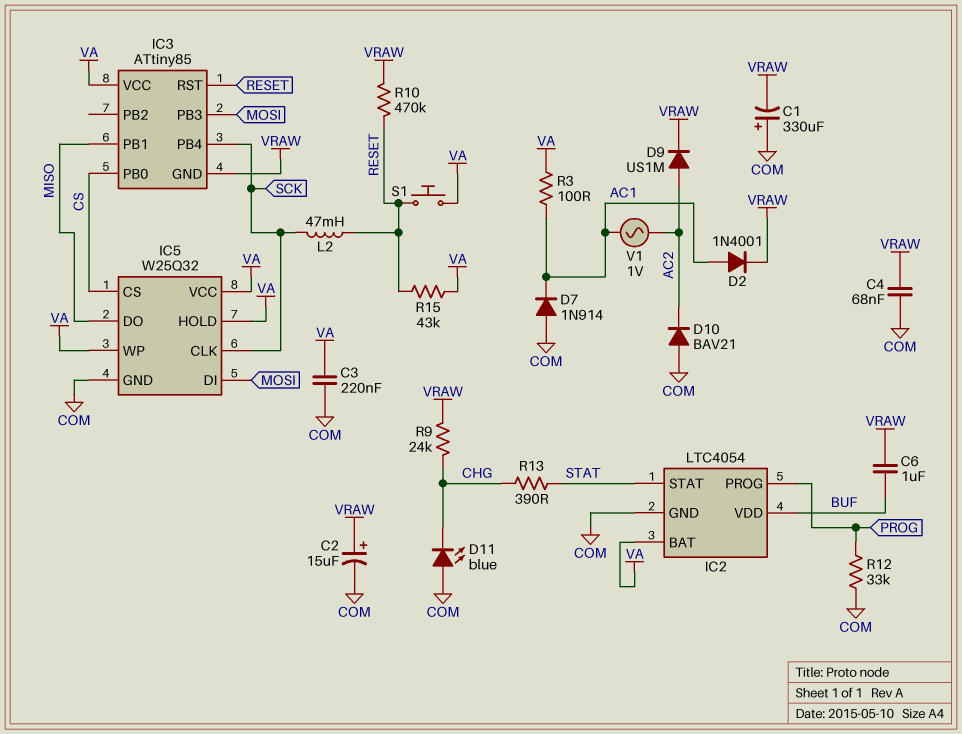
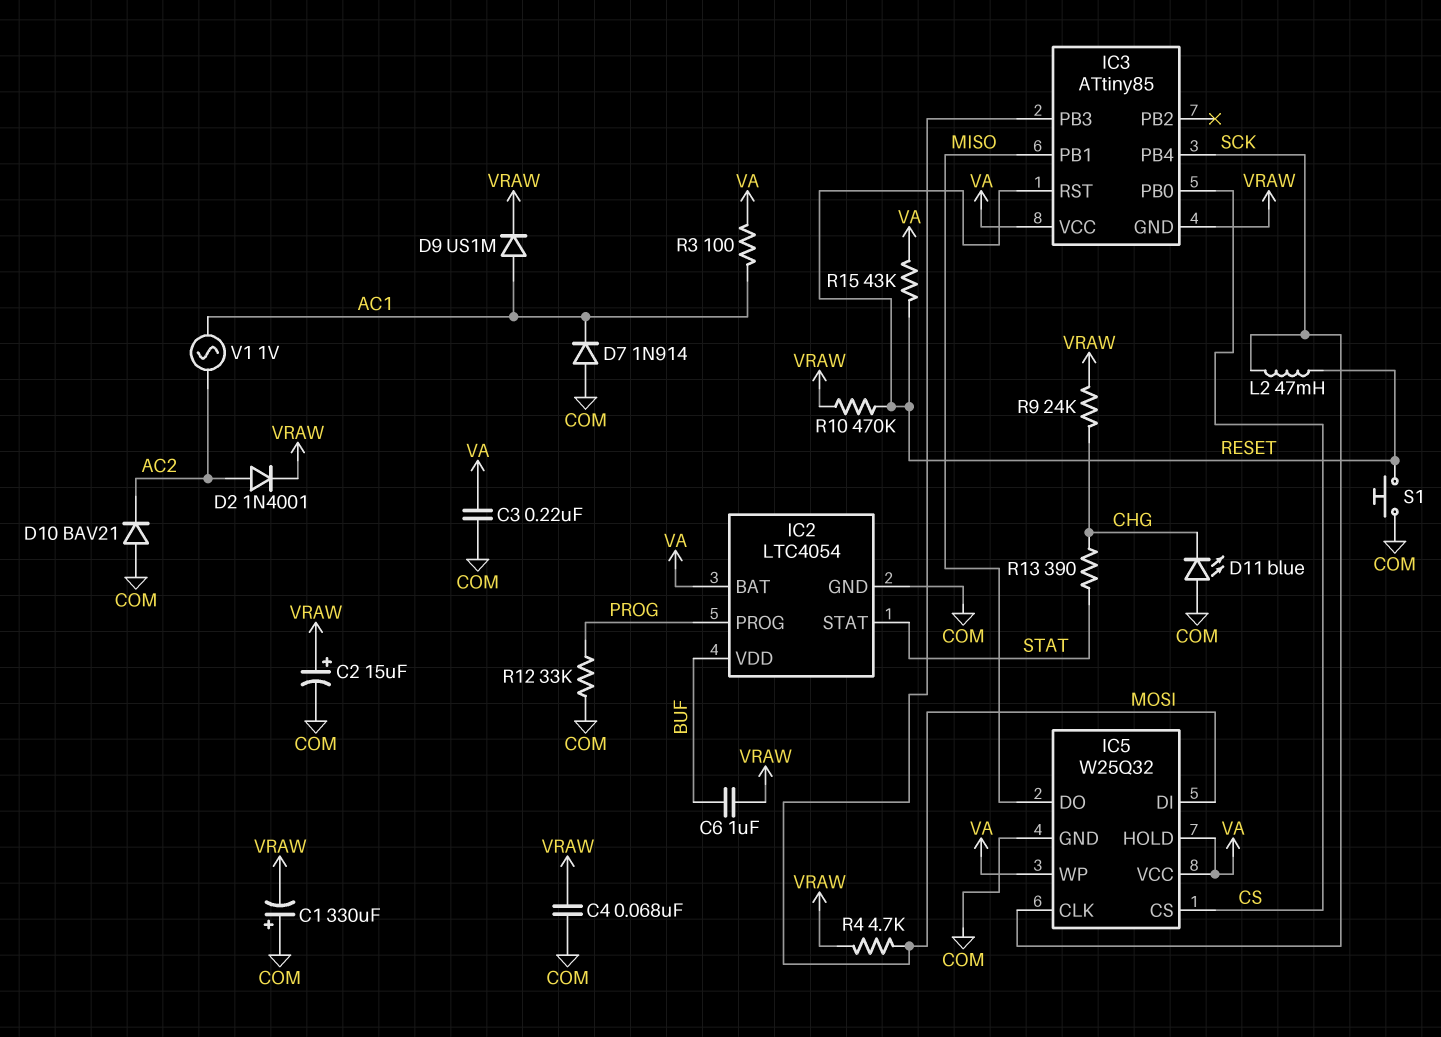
D2: diode 1N4001 (A AC1, K VRAW) -> diode 1N4001 (A AC2, K VRAW)
D9: diode US1M (A AC2, K VRAW) -> diode US1M (A AC1, K VRAW)
R4: none -> 4.7k (MOSI, VRAW)
S1: button (RESET, VA) -> button (COM, RESET)

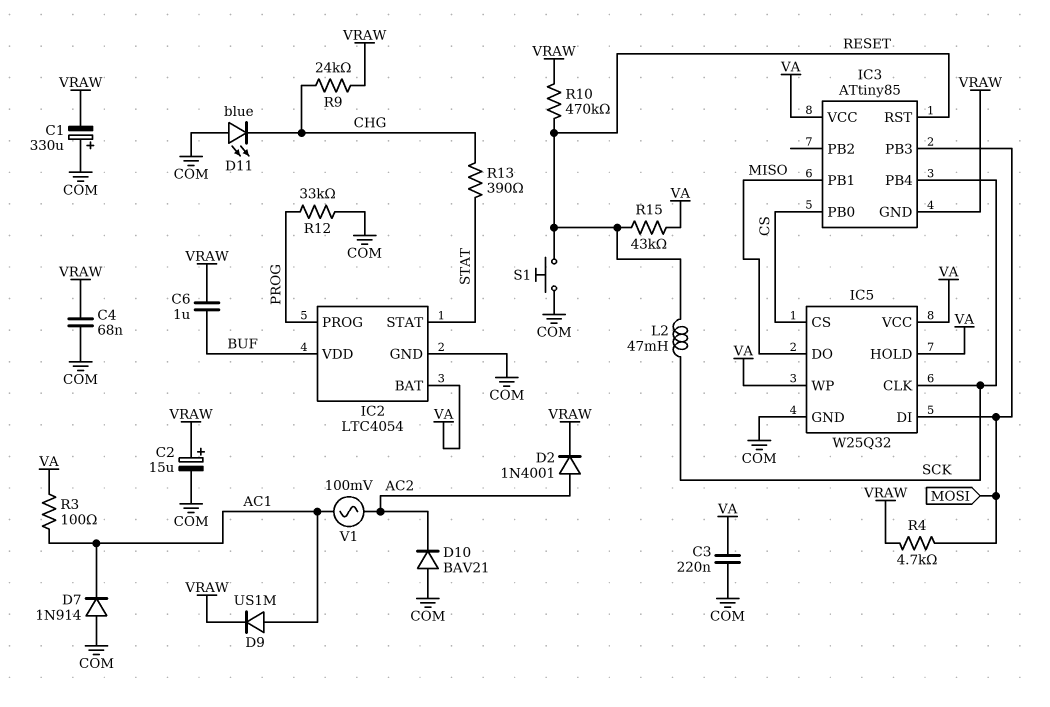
V1: AC 1V (AC1, AC2) -> AC 100mV (AC1, AC2)

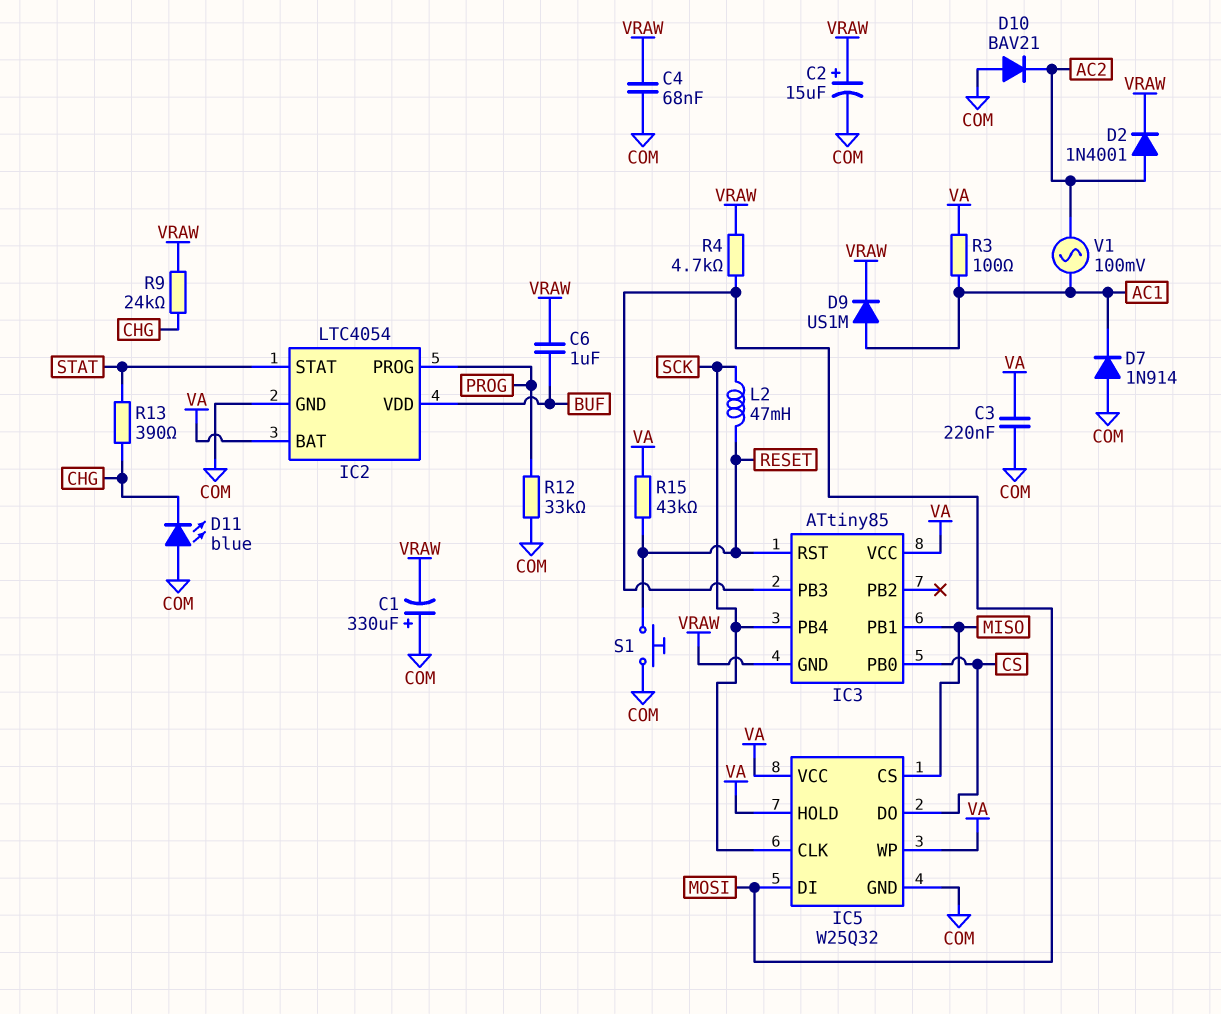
IC5 pin CS: CS -> MISO
IC5 pin DO: MISO -> CS
R10: 470k (RESET, VRAW) -> none

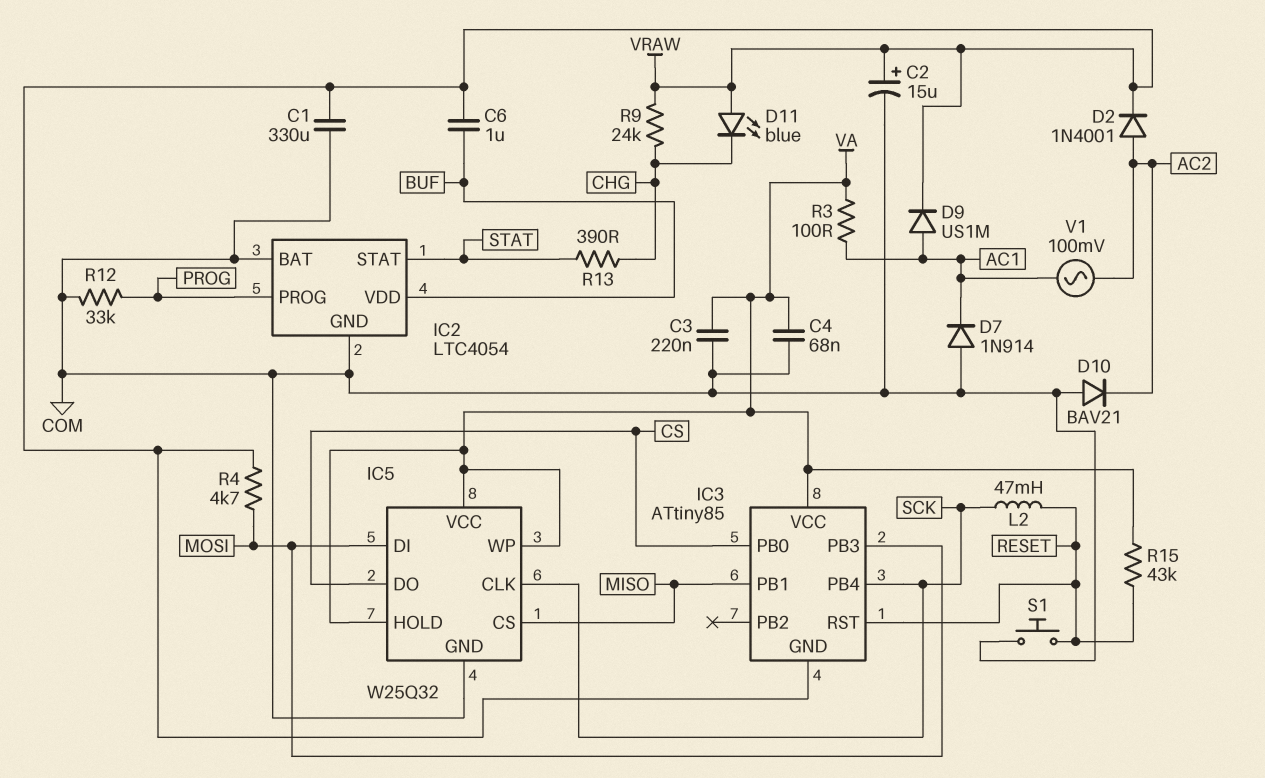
C1: 330uF (plus COM, minus VRAW) -> 330uF (COM, VRAW)
C4: 68nF (COM, VRAW) -> 68nF (COM, VA)
D11: LED blue (A COM, K CHG) -> LED blue (A VRAW, K CHG)
IC2 pin BAT: VA -> COM

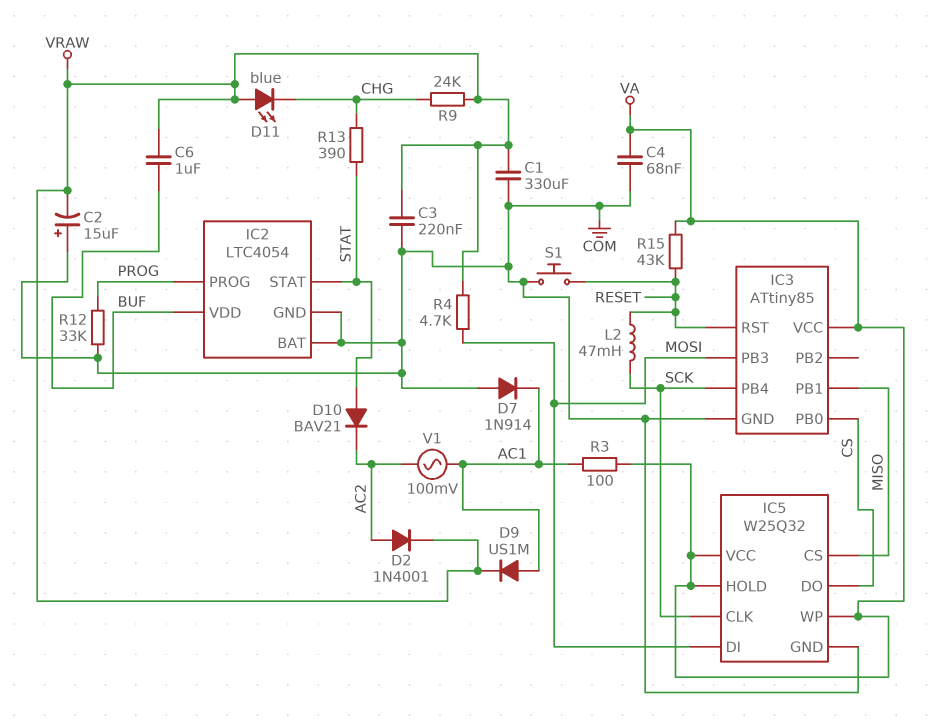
C2: 15uF (plus VRAW, minus COM) -> 15uF (plus COM, minus VRAW)
C3: 220nF (COM, VA) -> 220nF (COM, VRAW)
D10: diode BAV21 (A COM, K AC2) -> diode BAV21 (A STAT, K AC2)
IC3 pin GND: VRAW -> COM

